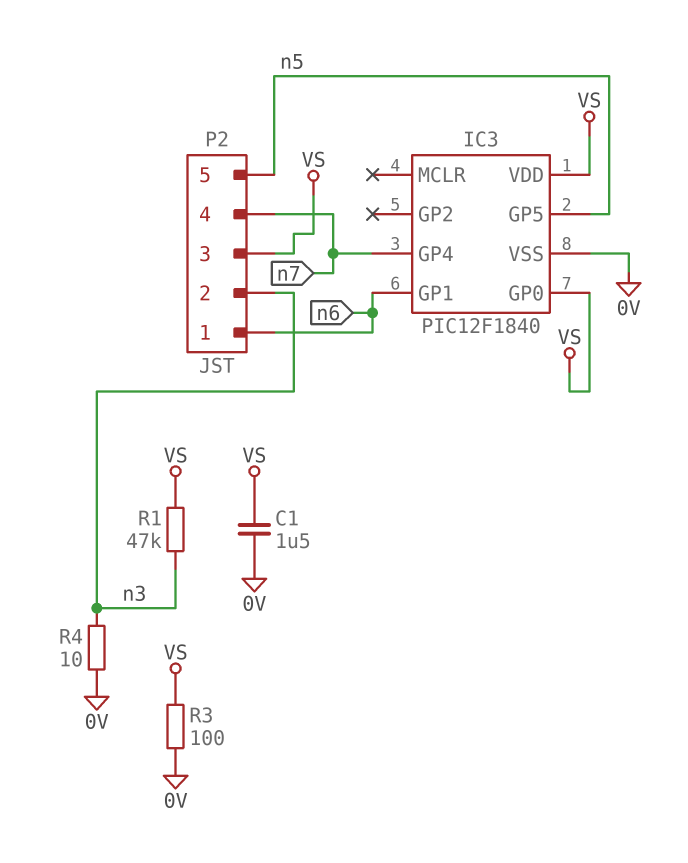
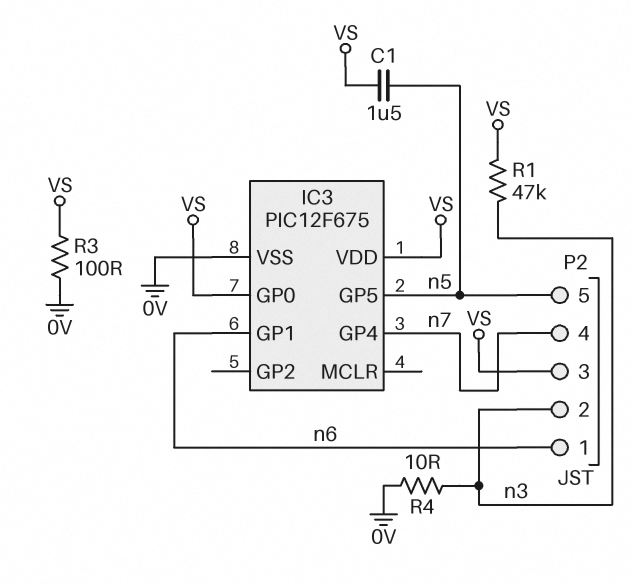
C1: 1.5uF (0V, VS) -> 1.5uF (VS, n5)
IC3: PIC12F1840 -> PIC12F675

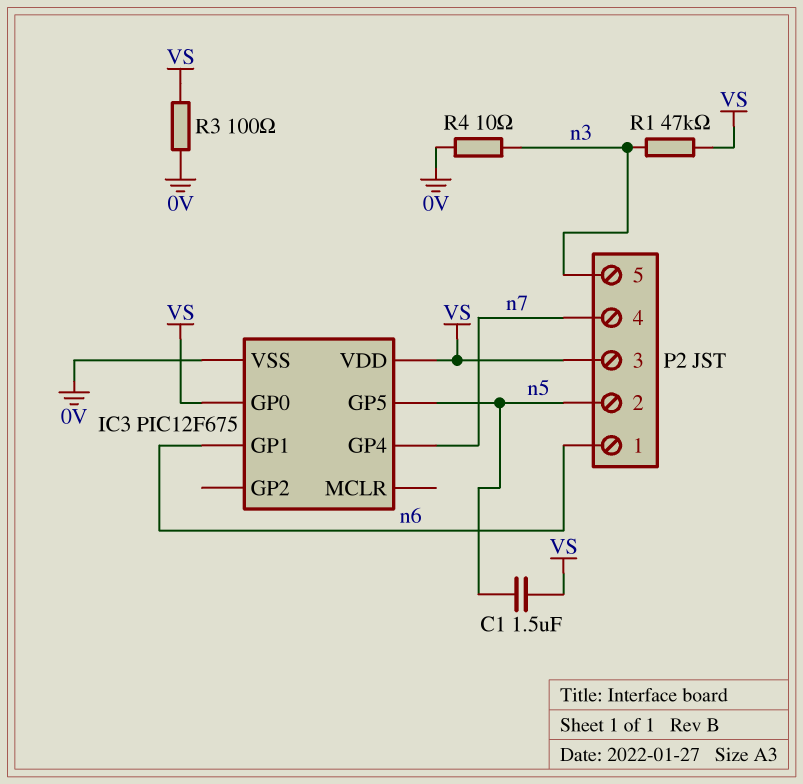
P2 pin 2: n3 -> n5
P2 pin 5: n5 -> n3

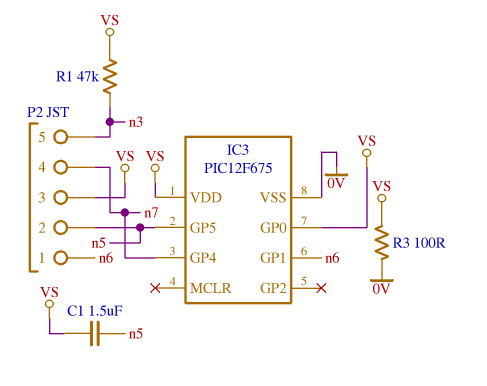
R4: 10 (0V, n3) -> none

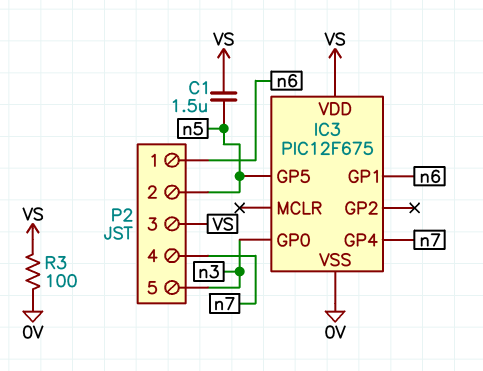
IC3 pin GP0: VS -> n3
R1: 47k (VS, n3) -> none

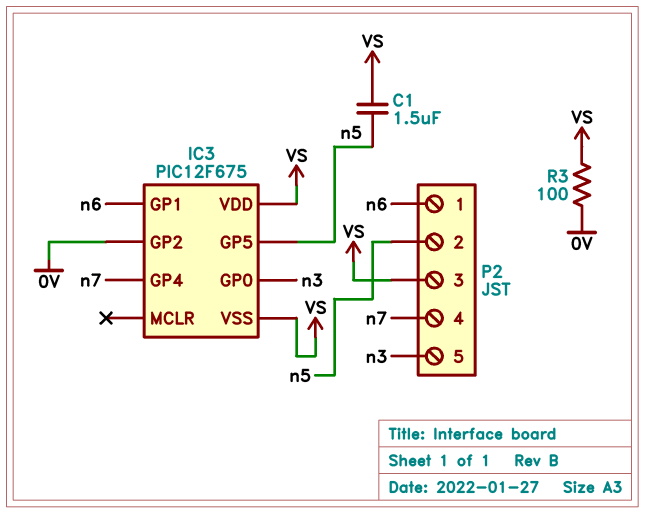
IC3 pin GP2: none -> 0V
IC3 pin VSS: 0V -> VS

